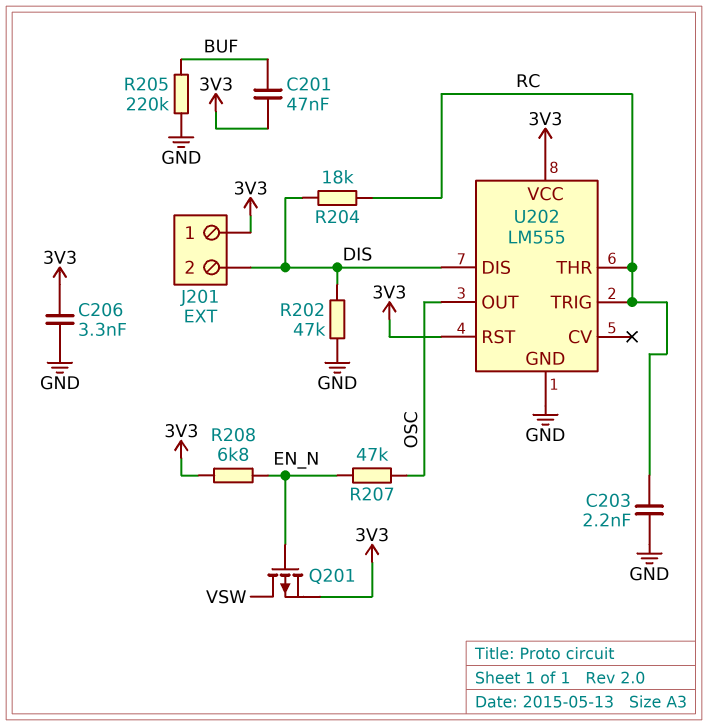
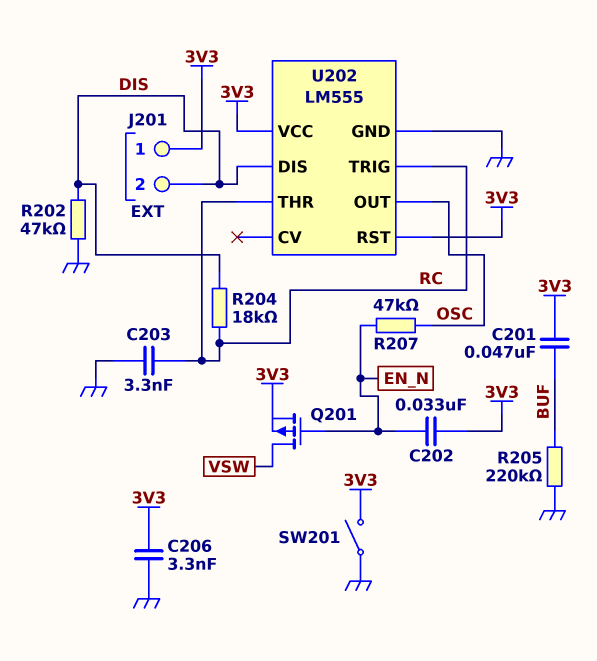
C202: none -> 33nF (3V3, EN_N)
C203: 2.2nF (GND, RC) -> 3.3nF (GND, RC)
R208: 6.8k (3V3, EN_N) -> none
SW201: none -> switch (3V3, GND)

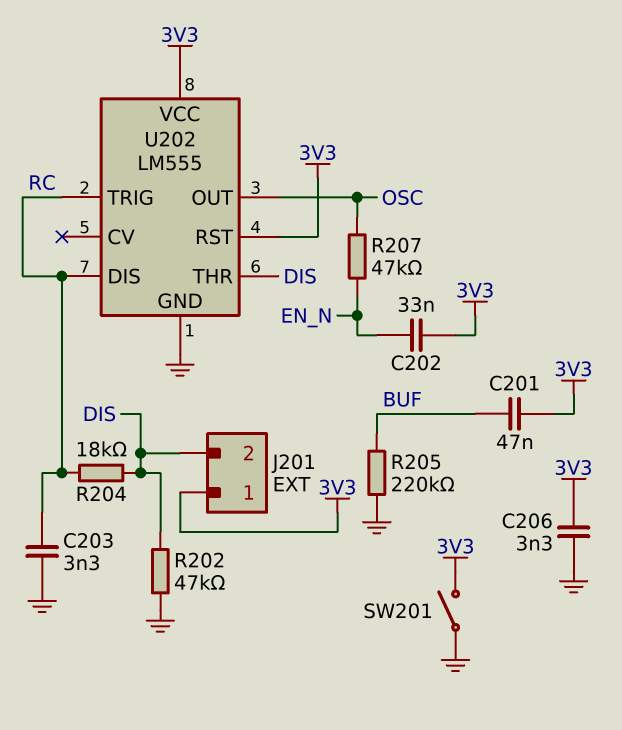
Q201: PMOS (G EN_N, D VSW, S 3V3) -> none
U202 pin DIS: DIS -> RC
U202 pin THR: RC -> DIS

